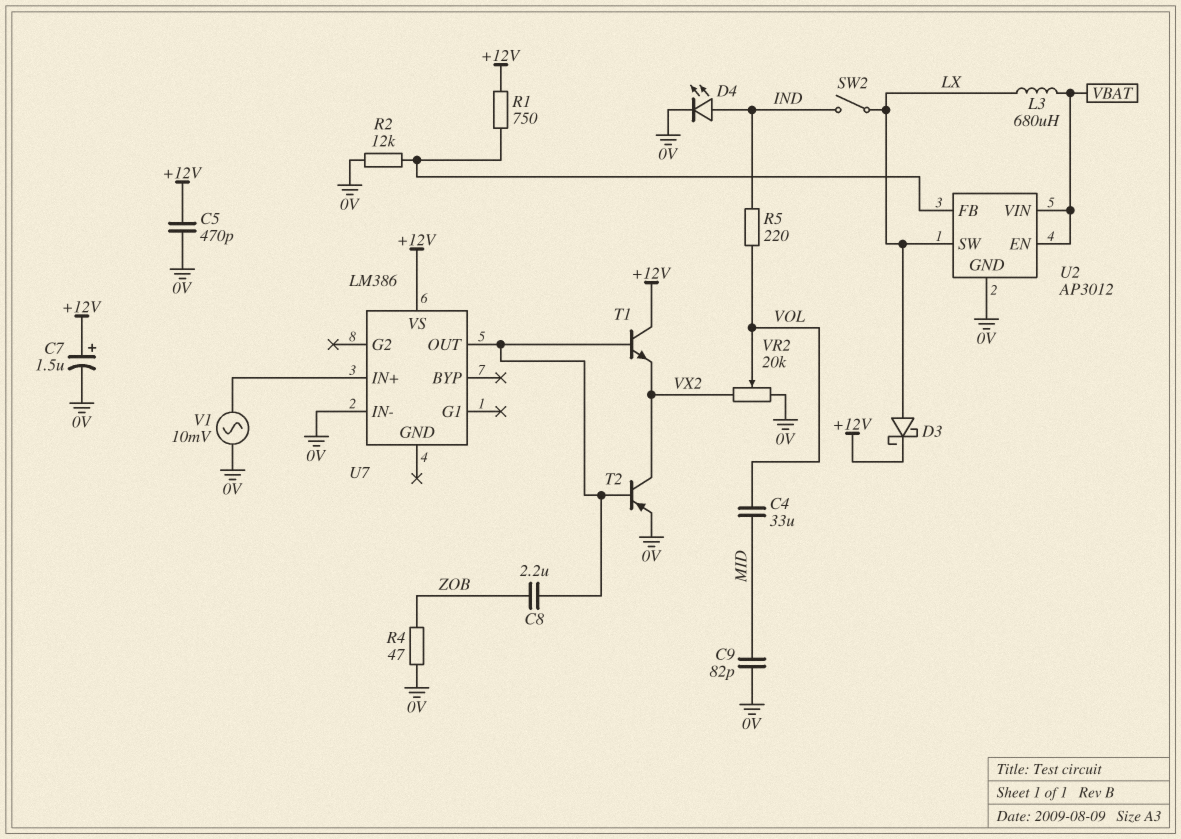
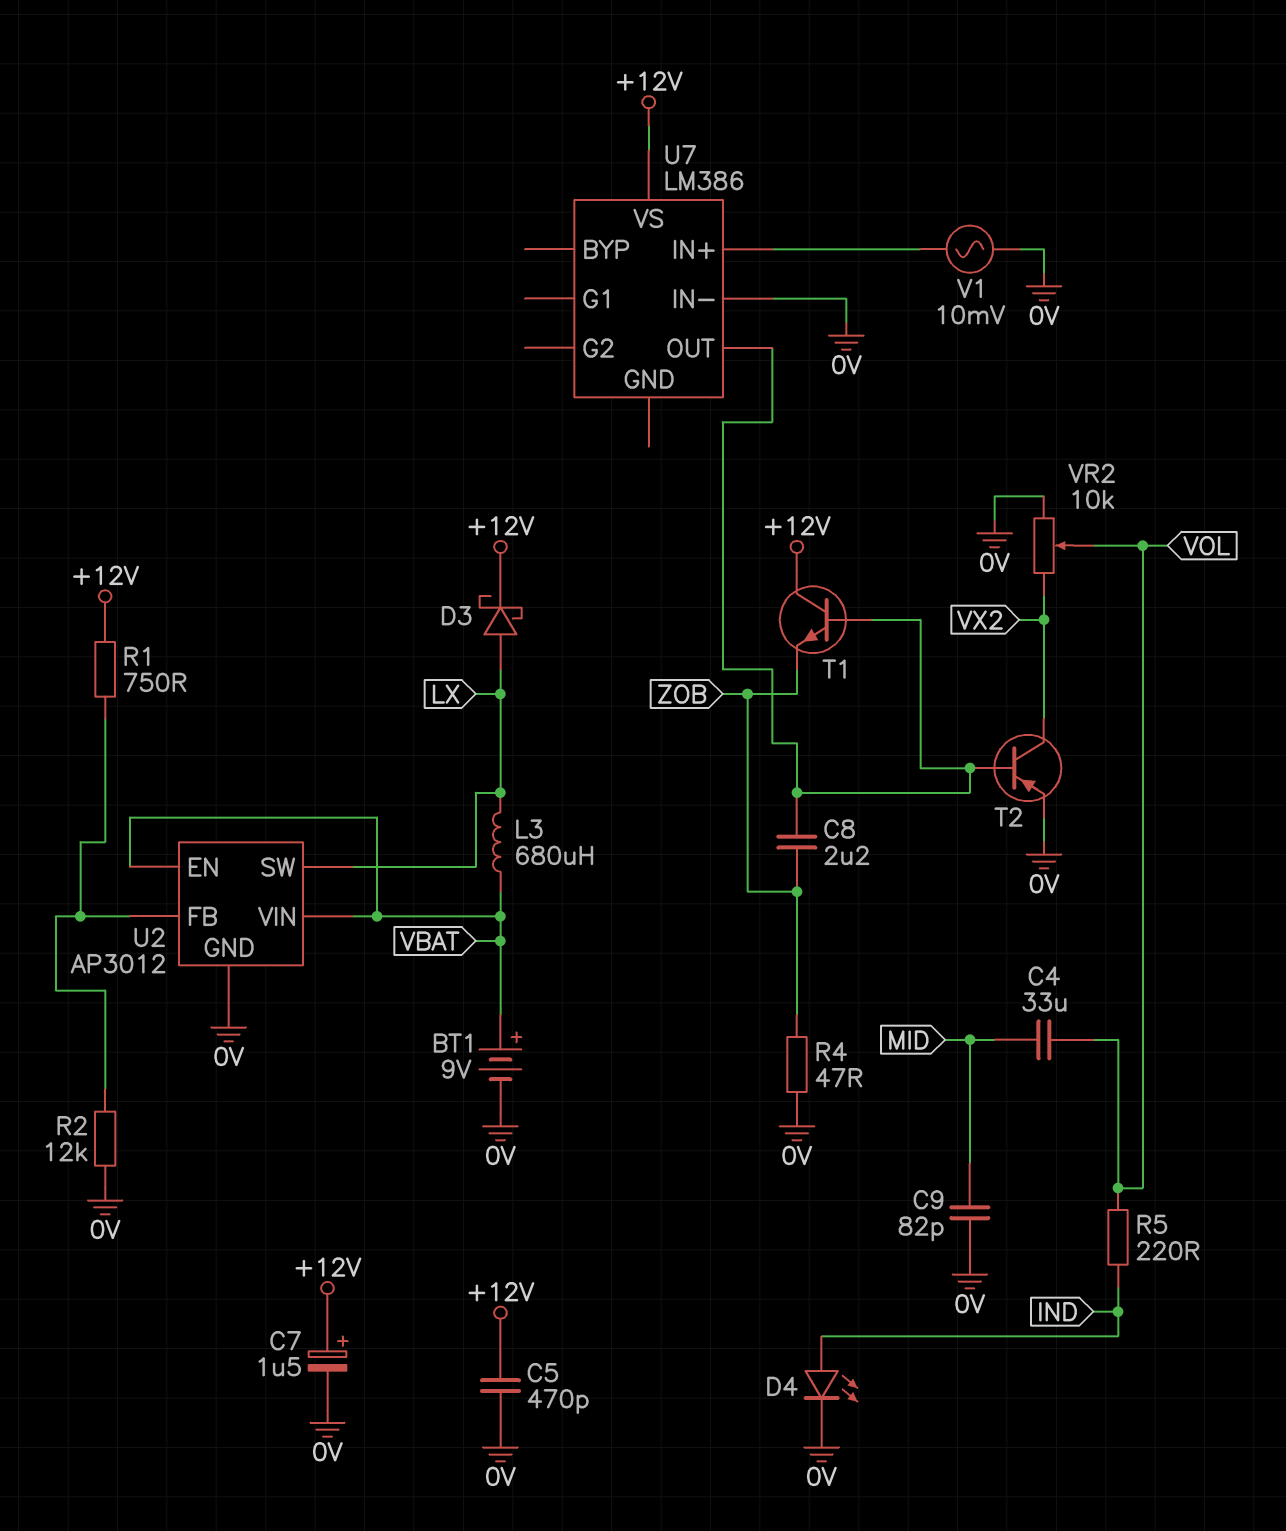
BT1: none -> 9V (plus VBAT, minus 0V)
SW2: switch (IND, LX) -> none
T1: NPN (B U7/OUT, C +12V, E VX2) -> NPN (B U7/OUT, C +12V, E ZOB)
VR2: 20k (0V, VX2, wiper VOL) -> 10k (0V, VX2, wiper VOL)

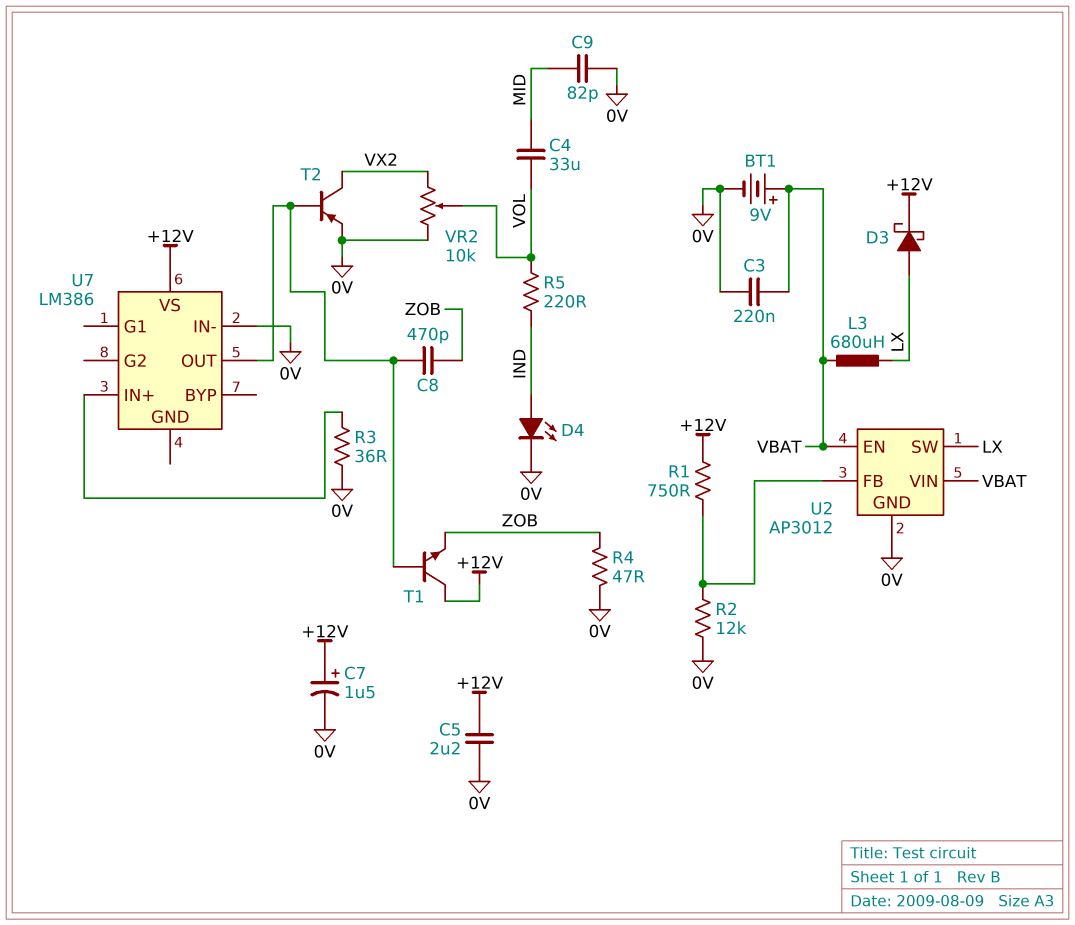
C3: none -> 220nF (0V, VBAT)
C5: 470pF (+12V, 0V) -> 2.2uF (+12V, 0V)
C8: 2.2uF (U7/OUT, ZOB) -> 470pF (U7/OUT, ZOB)
R3: none -> 36 (0V, U7/IN+)
V1: AC 10mV (0V, U7/IN+) -> none

